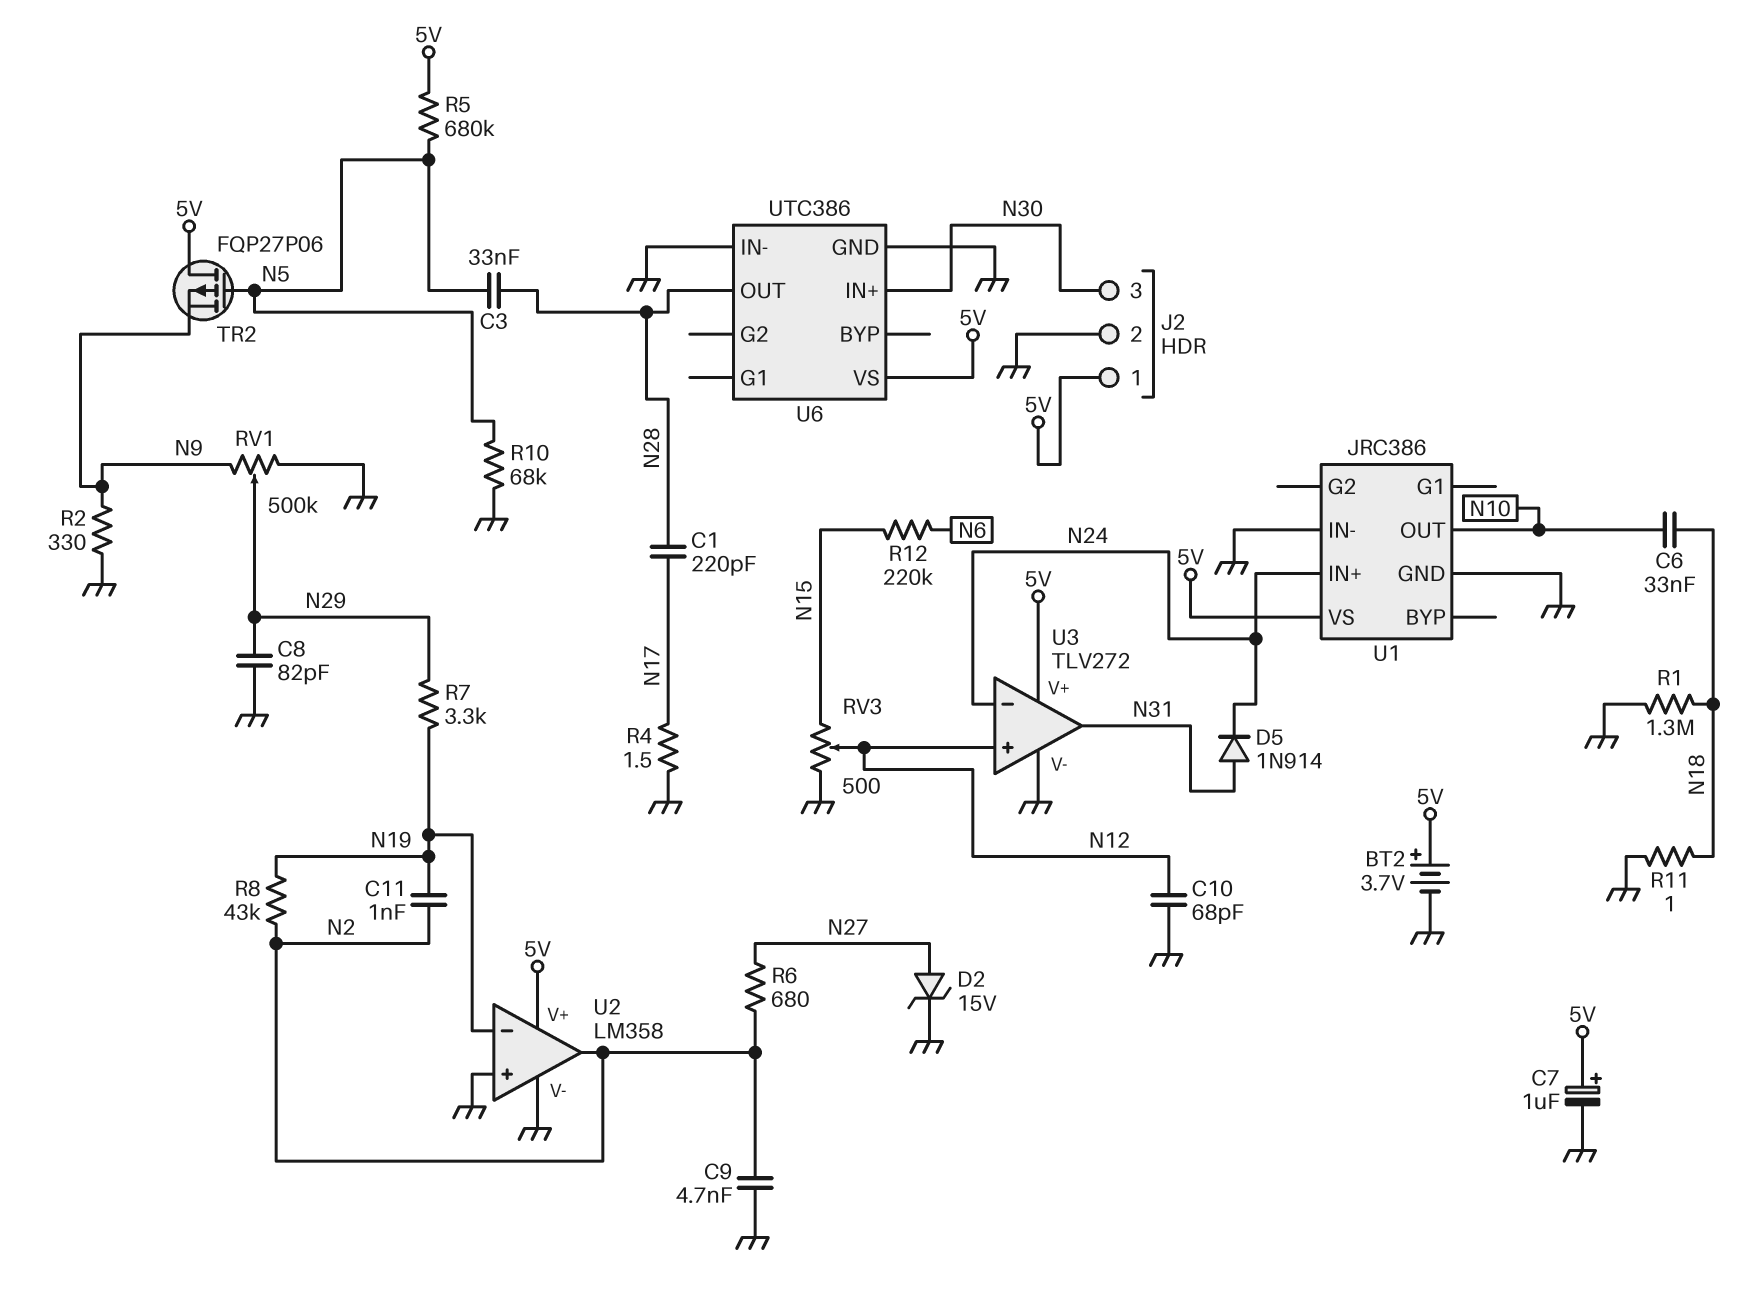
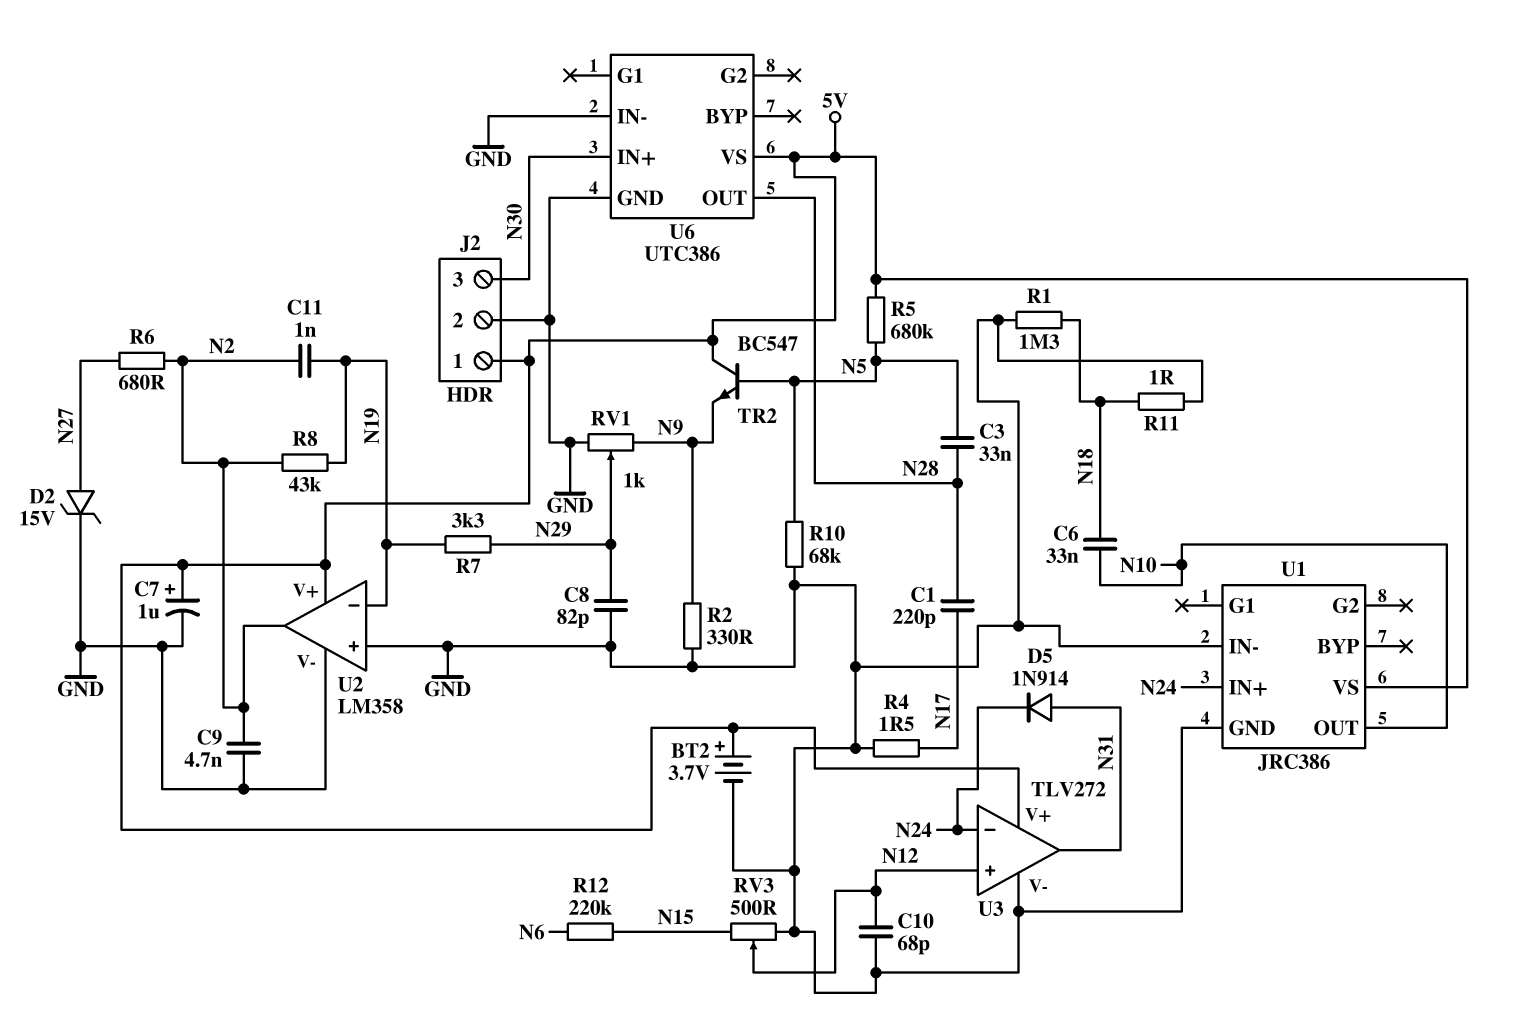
RV1: 500k (GND, N9, wiper N29) -> 1k (GND, N9, wiper N29)
TR2: PMOS FQP27P06 (G N5, D 5V, S N9) -> NPN BC547 (B N5, C 5V, E N9)

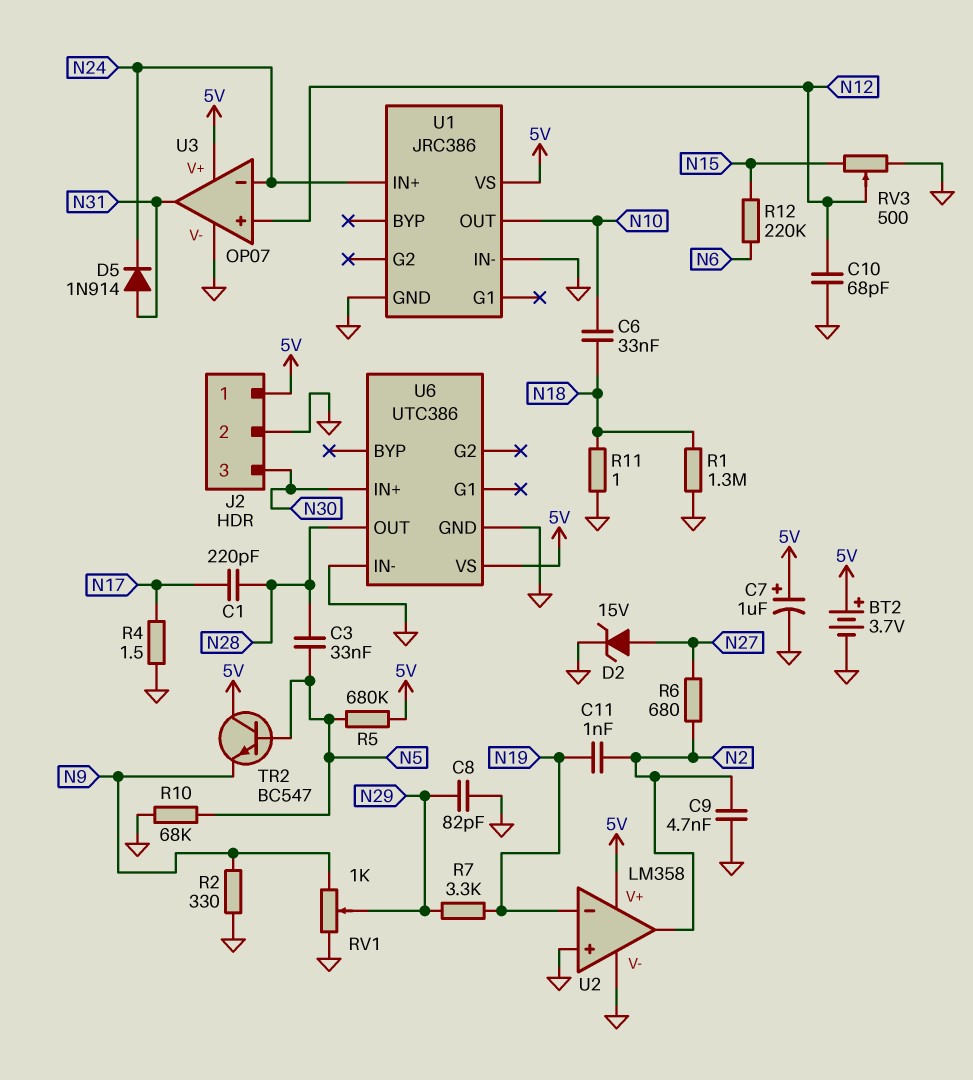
R8: 43k (N2, N19) -> none
U3: TLV272 -> OP07

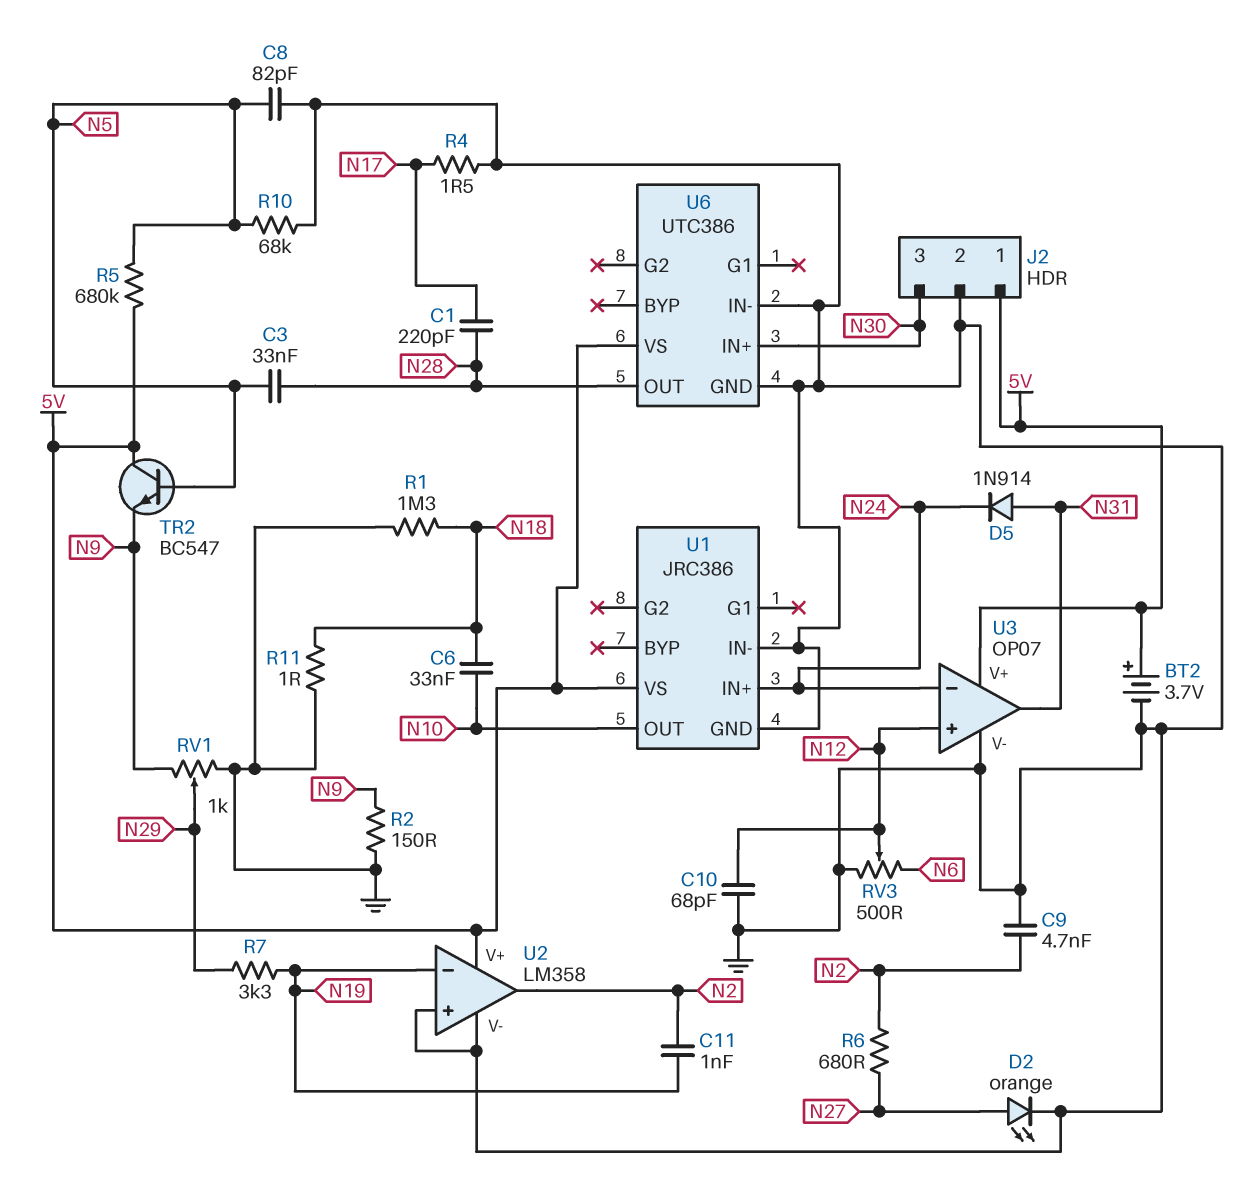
C7: 1uF (plus 5V, minus GND) -> none
C8: 82pF (GND, N29) -> 82pF (GND, N5)
D2: zener 15V (A N27, K GND) -> LED orange (A N27, K GND)
R2: 330 (GND, N9) -> 150 (GND, N9)
R12: 220k (N6, N15) -> none
RV3: 500 (GND, N15, wiper N12) -> 500 (GND, N6, wiper N12)

